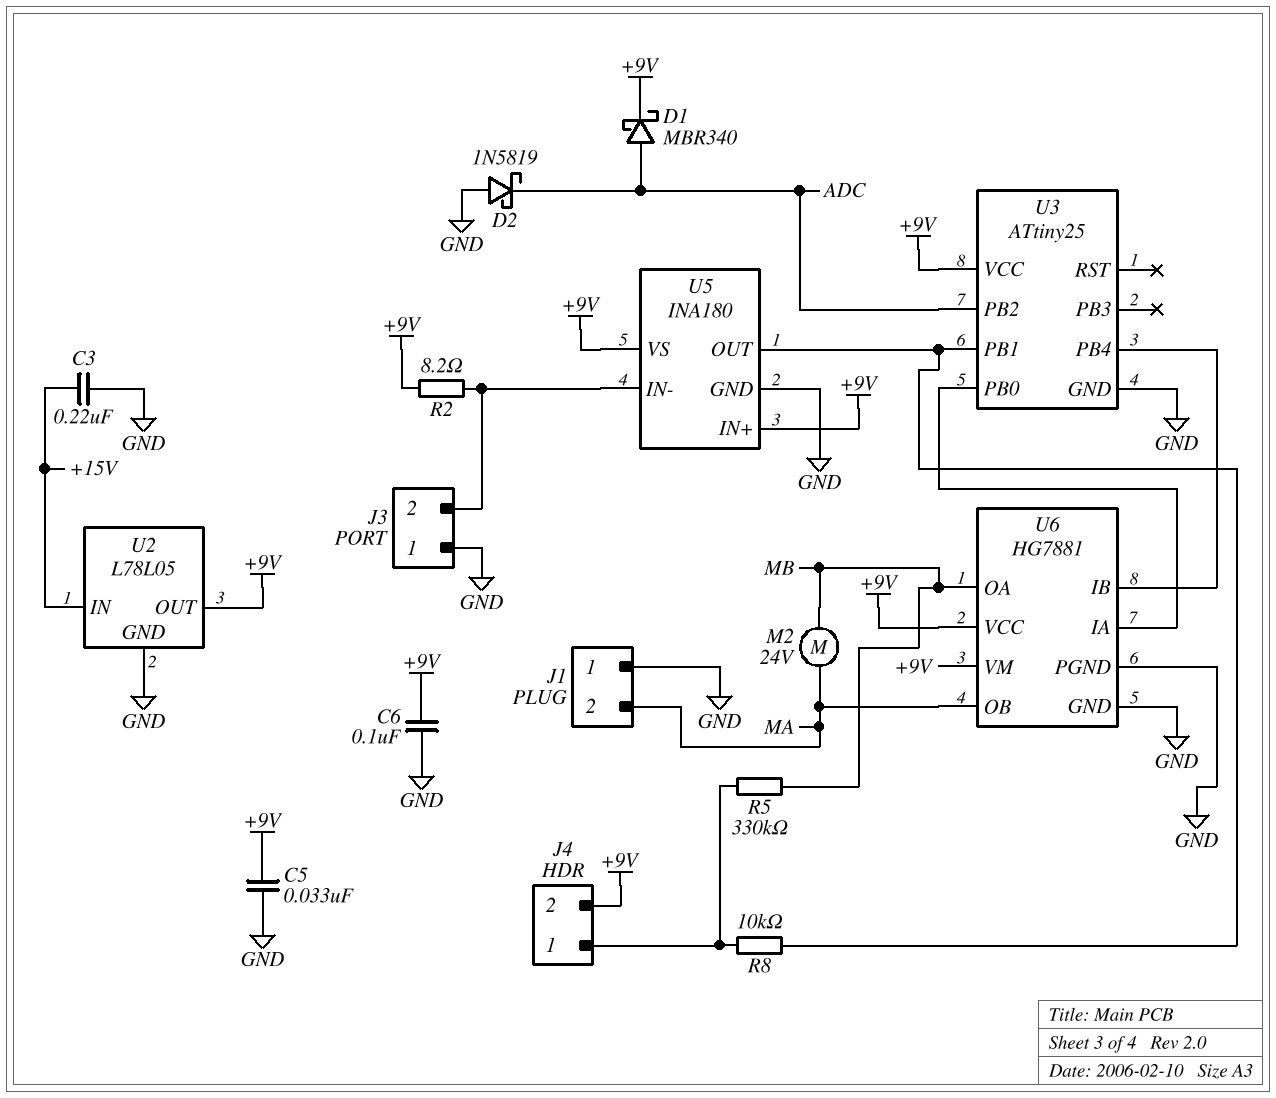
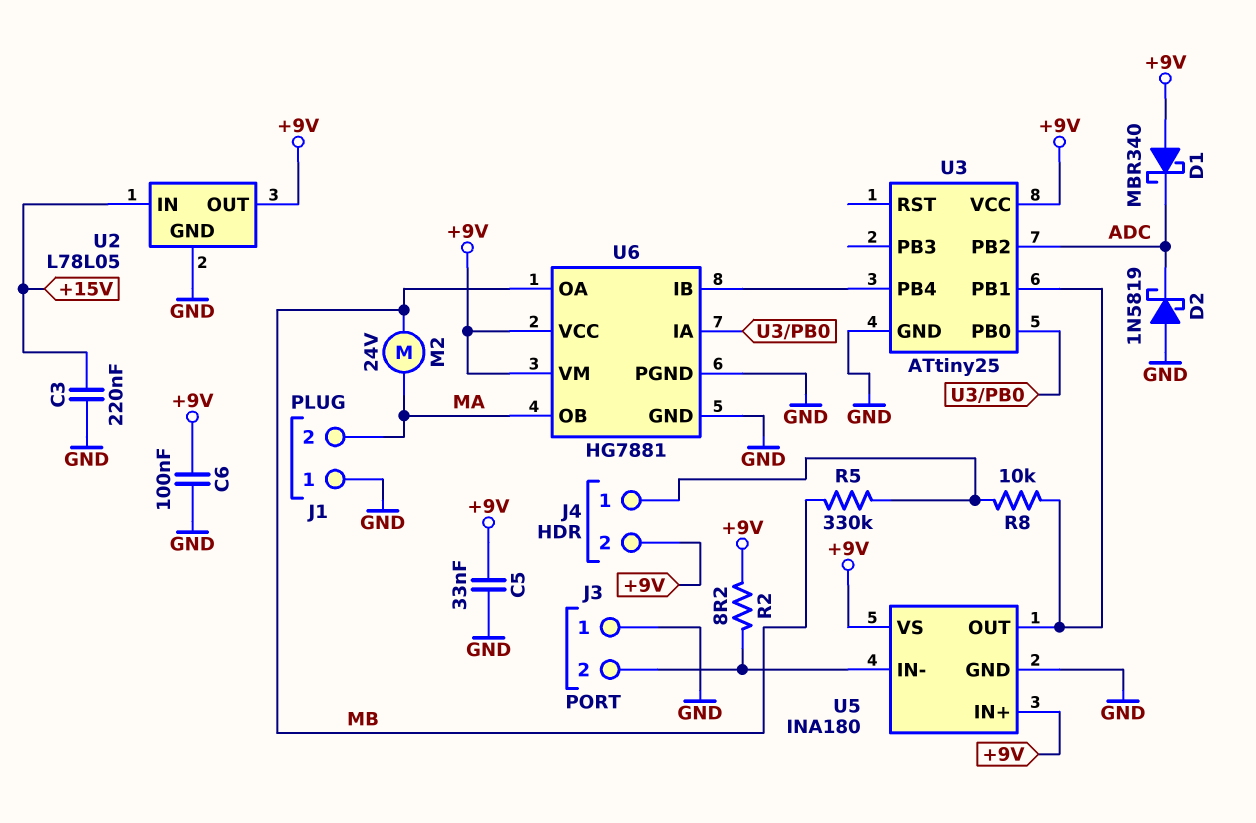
D1: schottky MBR340 (A ADC, K +9V) -> schottky MBR340 (A +9V, K ADC)

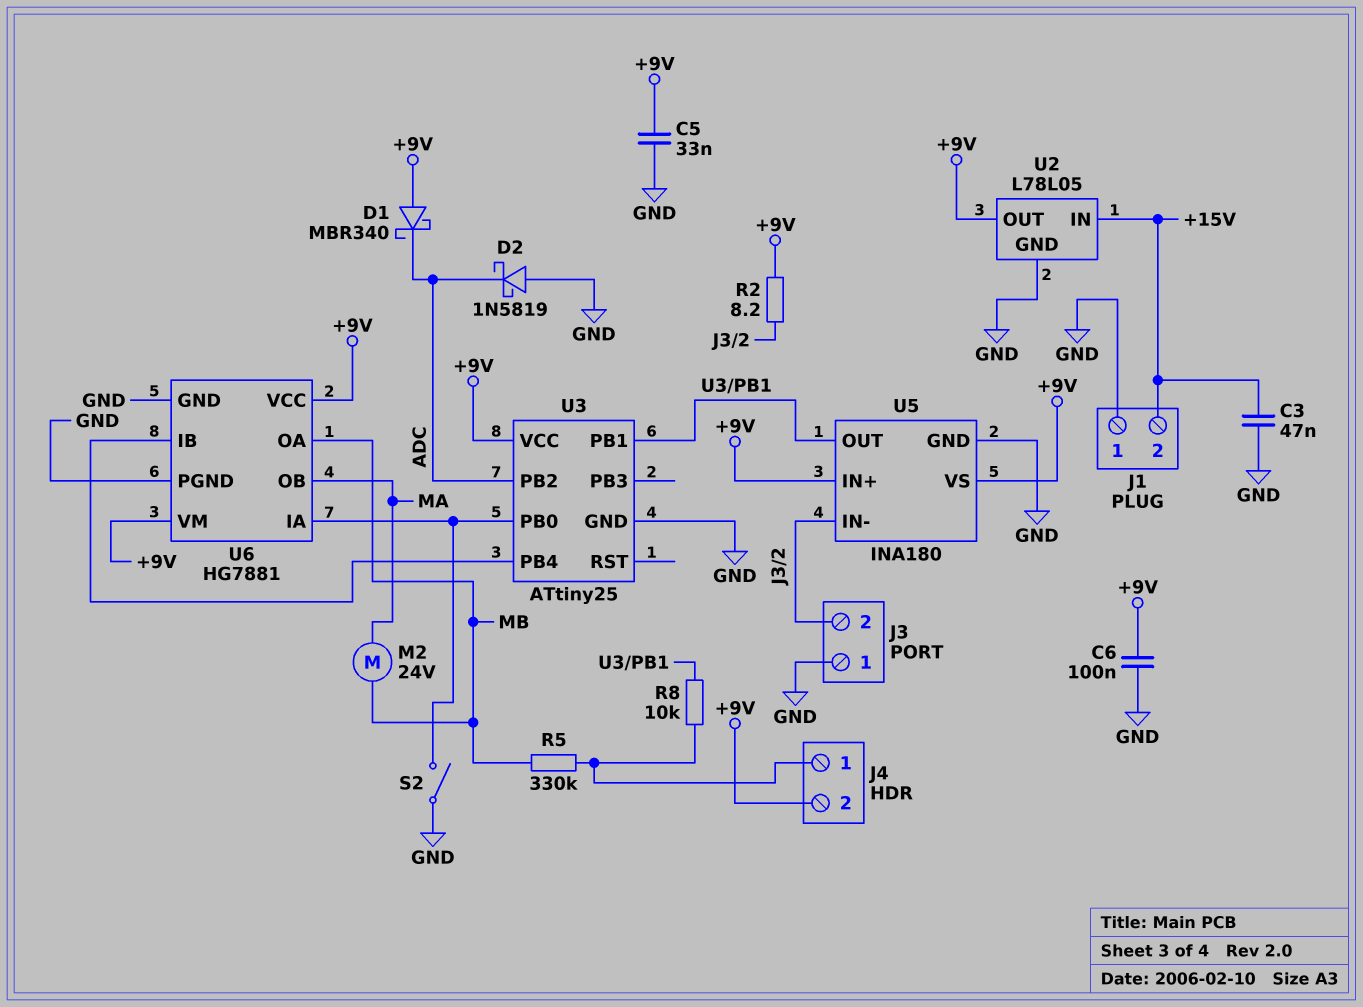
C3: 220nF (+15V, GND) -> 47nF (+15V, GND)
J1 pin 2: MA -> +15V
S2: none -> switch (GND, U3/PB0)

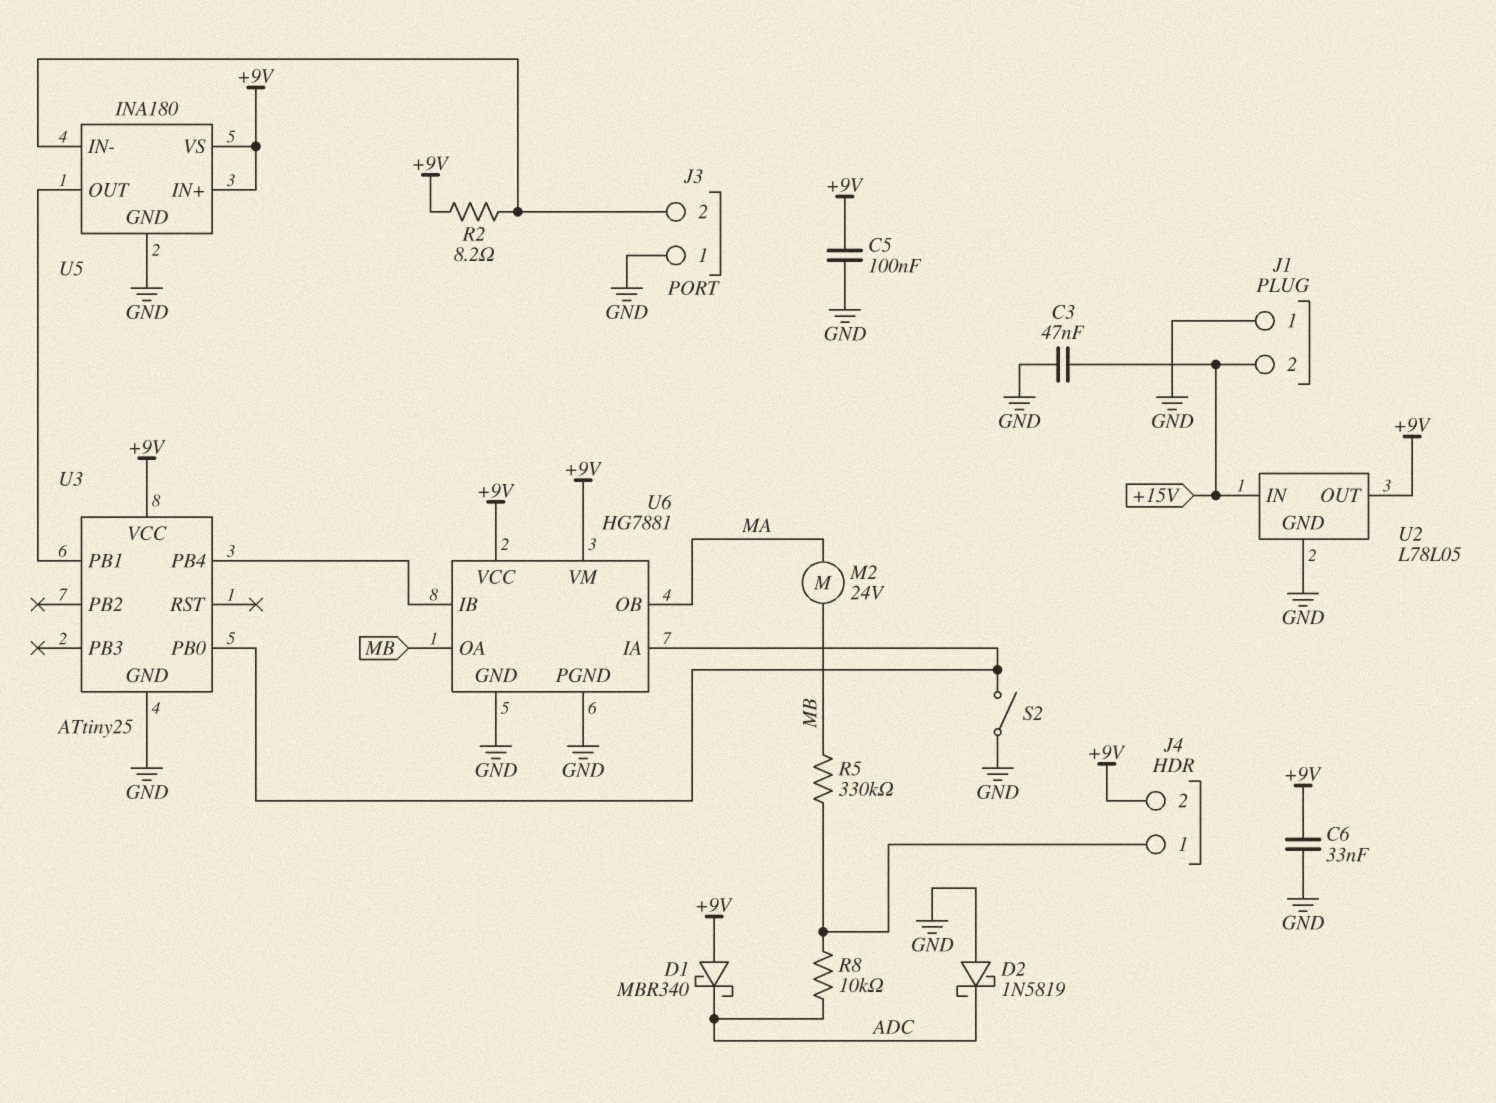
C5: 33nF (+9V, GND) -> 100nF (+9V, GND)
C6: 100nF (+9V, GND) -> 33nF (+9V, GND)
R8: 10k (J4/1, U3/PB1) -> 10k (ADC, J4/1)
U3 pin PB2: ADC -> none

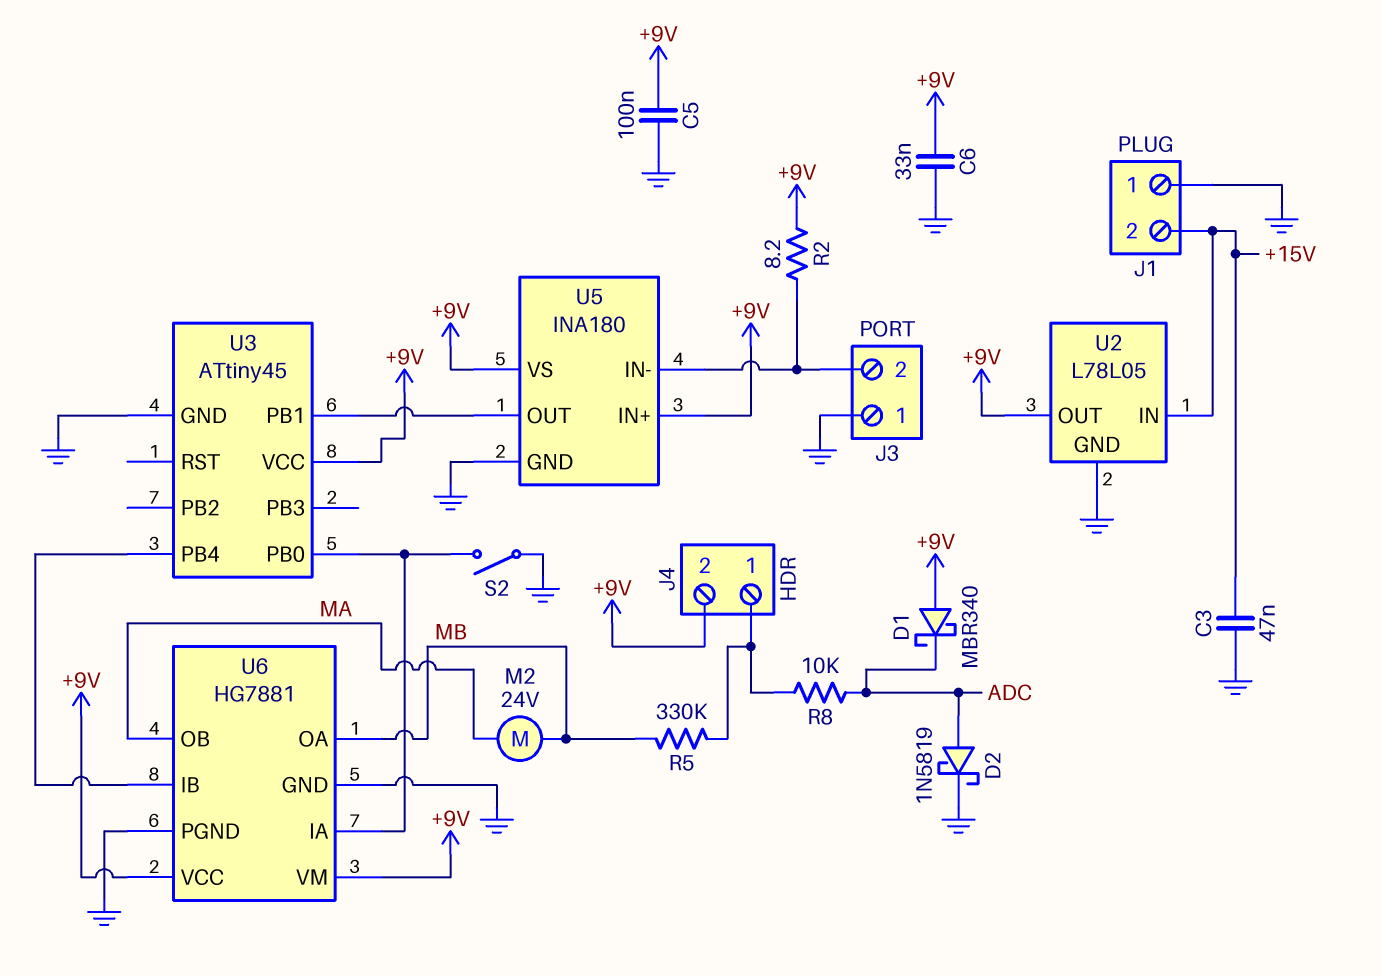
D2: schottky 1N5819 (A GND, K ADC) -> schottky 1N5819 (A ADC, K GND)
U3: ATtiny25 -> ATtiny45

